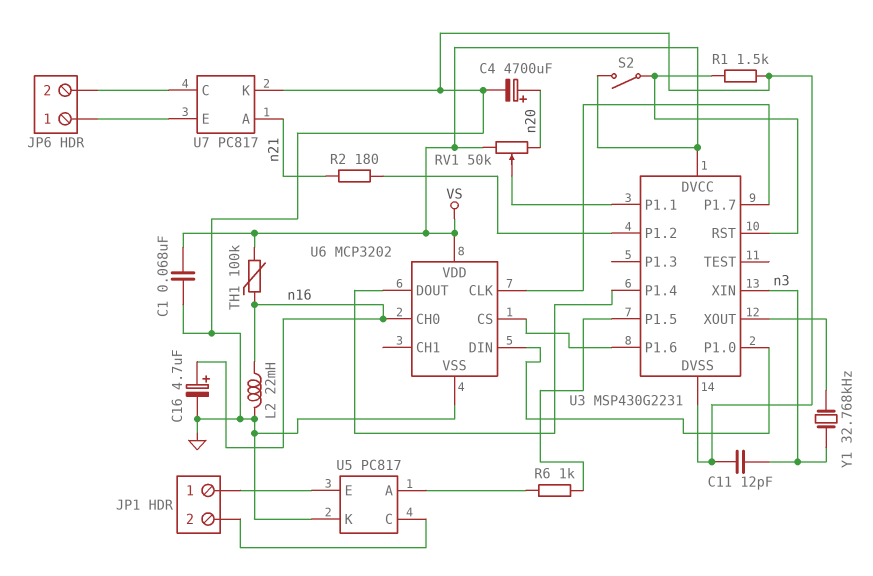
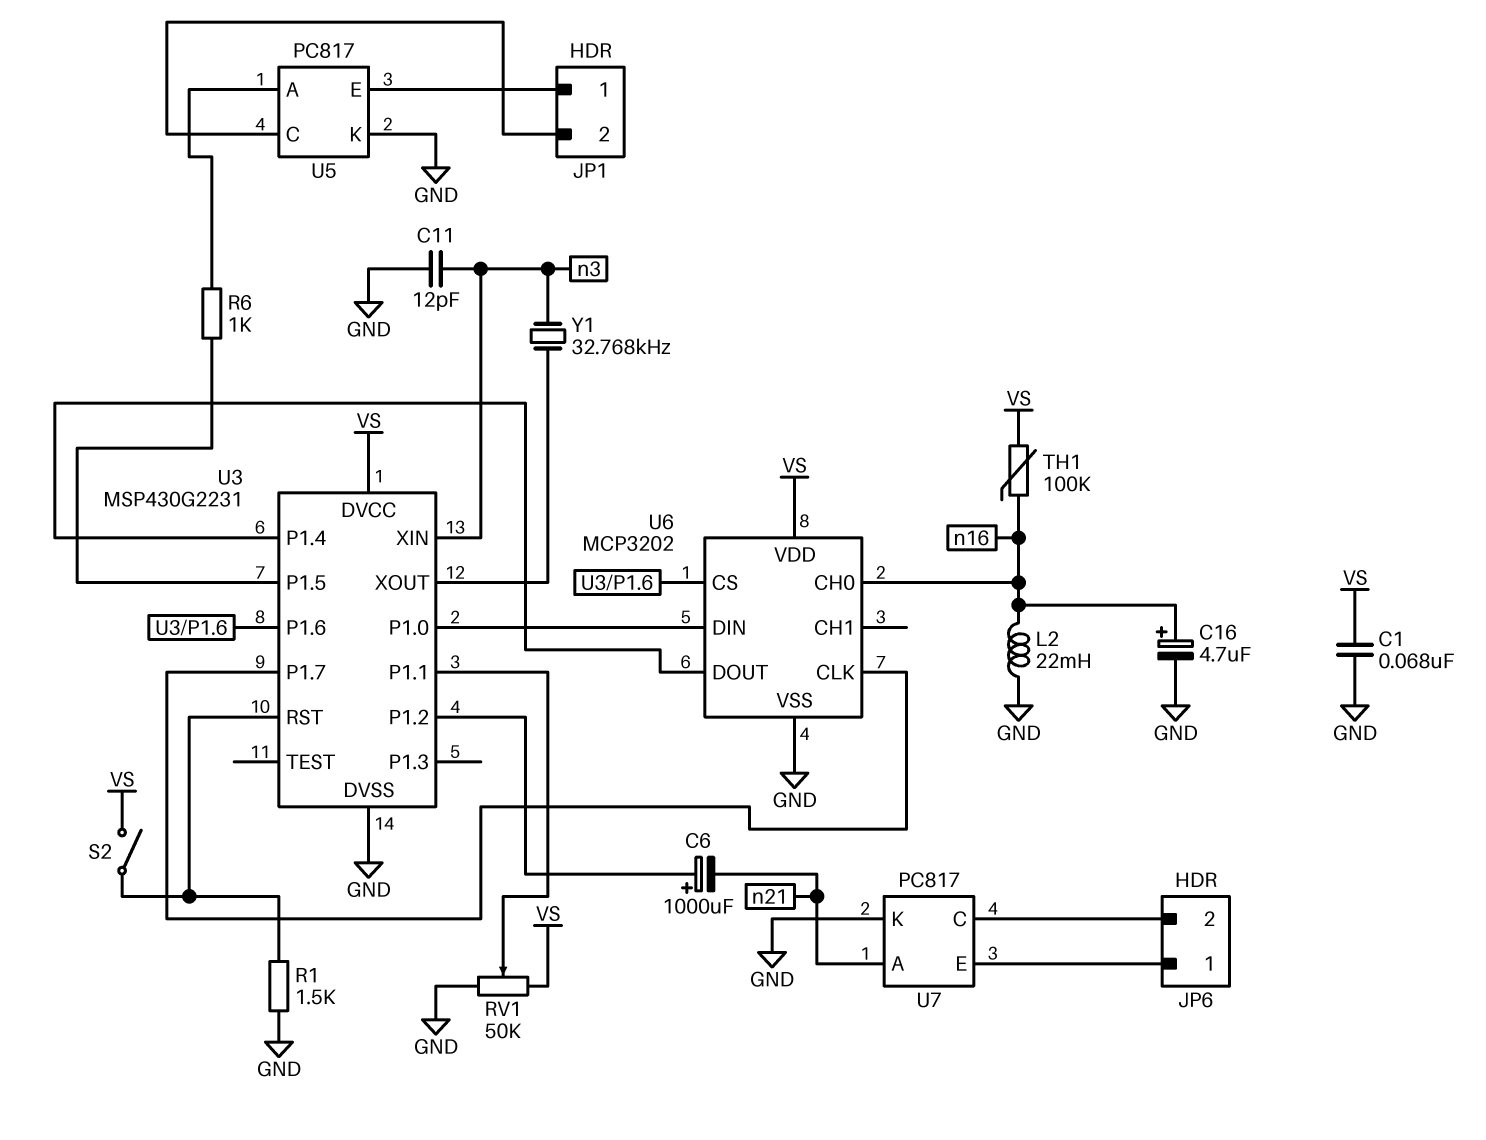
C4: 4700uF (plus n20, minus GND) -> none
C6: none -> 1000uF (plus U3/P1.2, minus n21)
R2: 180 (U3/P1.2, n21) -> none
RV1: 50k (VS, n20, wiper U3/P1.1) -> 50k (GND, VS, wiper U3/P1.1)

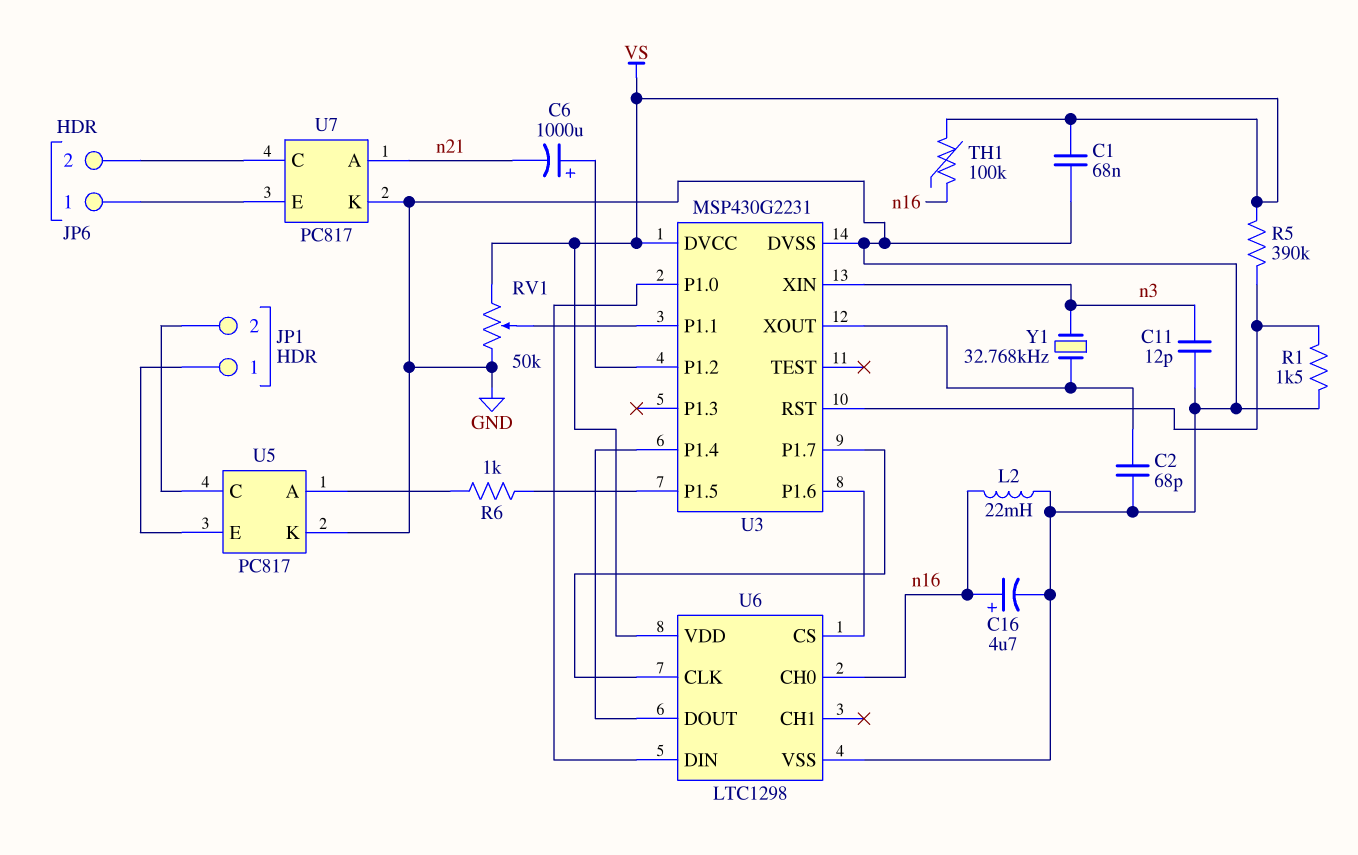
C2: none -> 68pF (GND, U3/XOUT)
R5: none -> 390k (U3/RST, VS)
S2: switch (U3/RST, VS) -> none
U6: MCP3202 -> LTC1298

